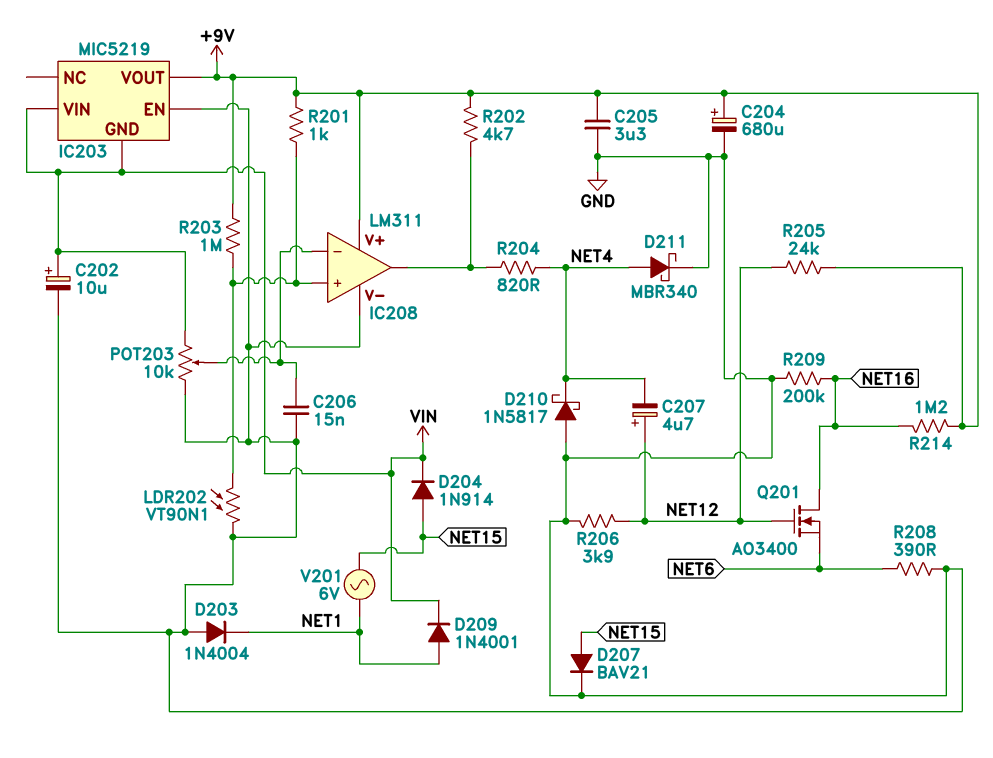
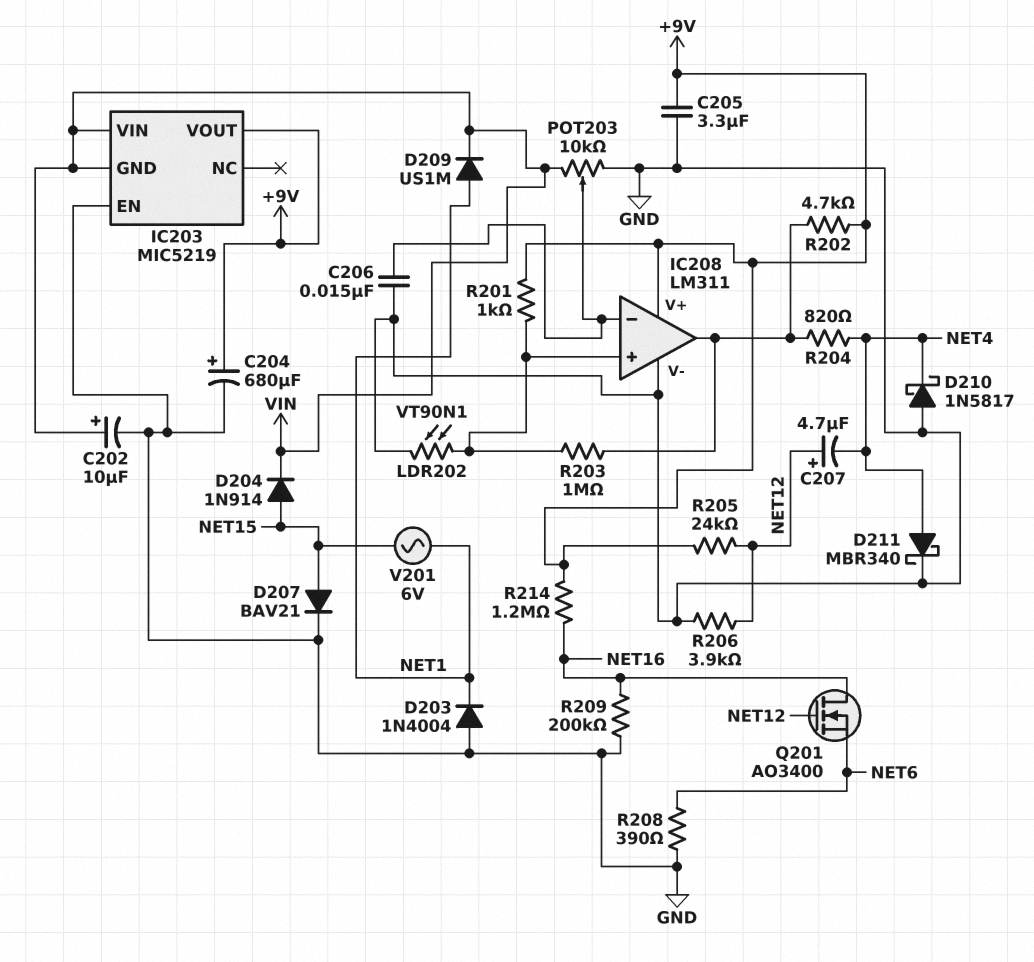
D209: diode 1N4001 (A NET1, K VIN) -> diode US1M (A NET1, K VIN)
R203: 1M (+9V, IC208/in+) -> 1M (IC208/in+, IC208/out)

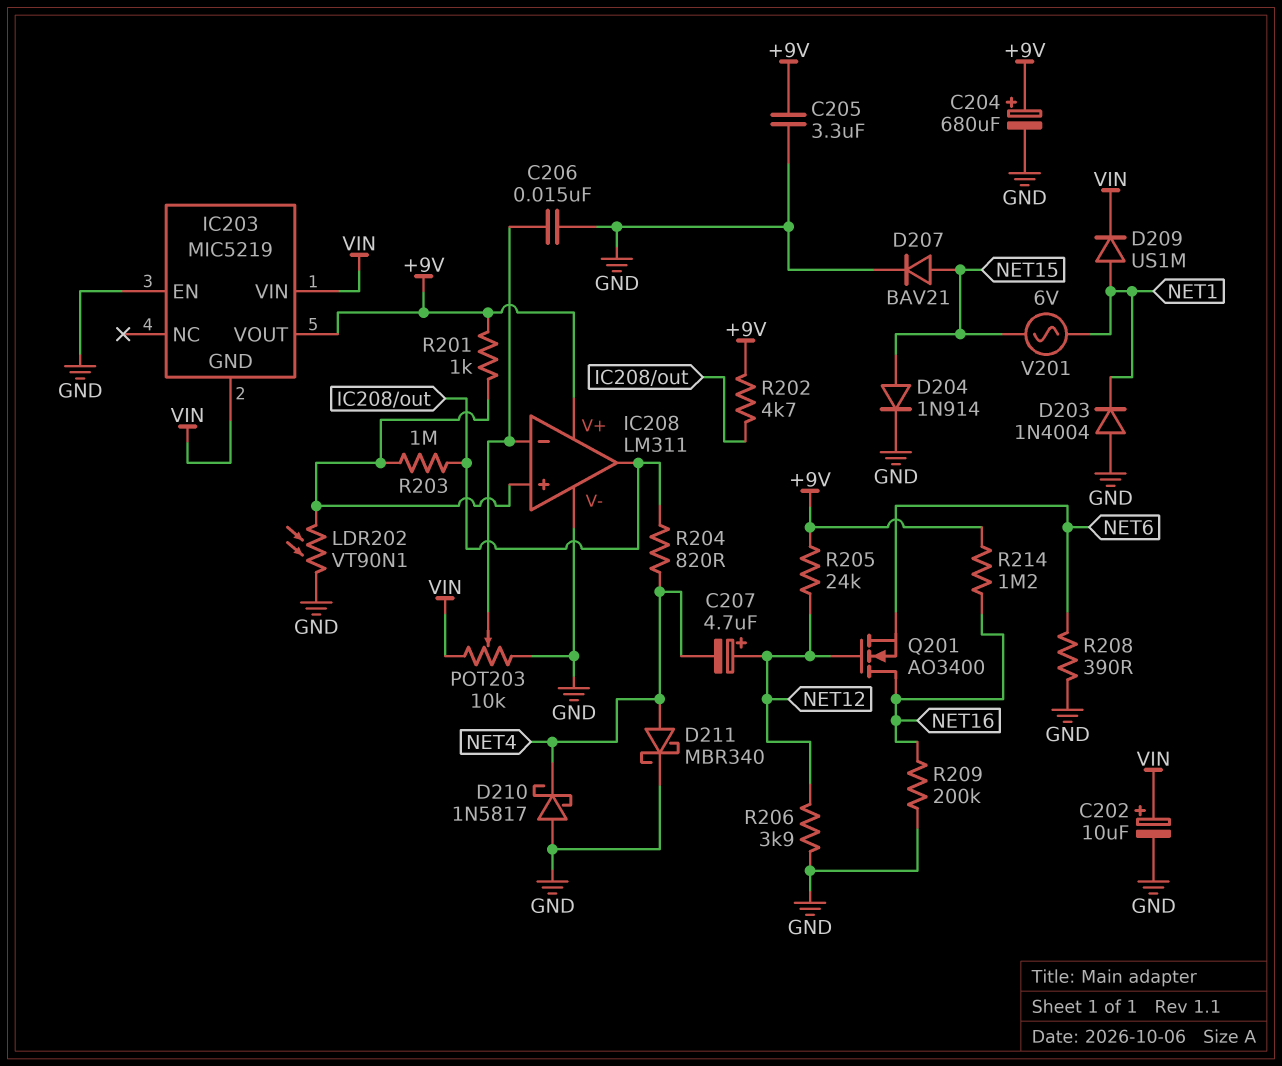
D204: diode 1N914 (A NET15, K VIN) -> diode 1N914 (A NET15, K GND)

